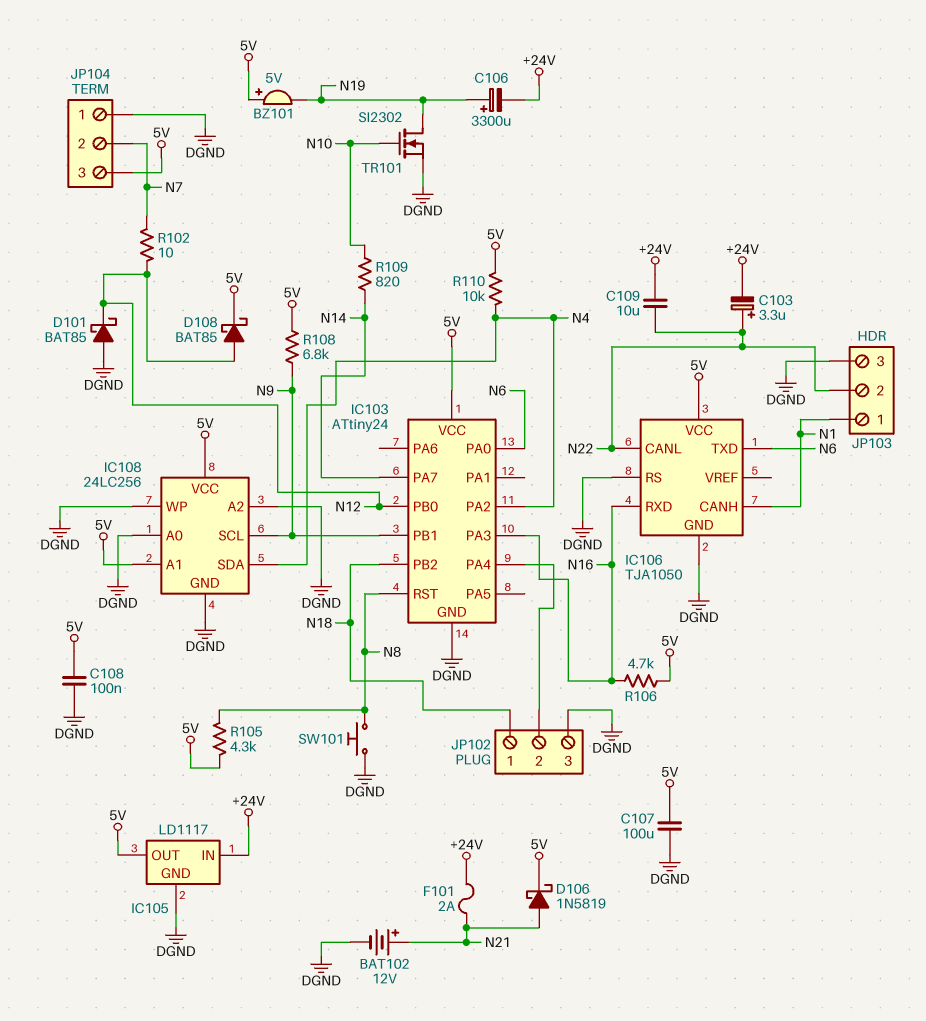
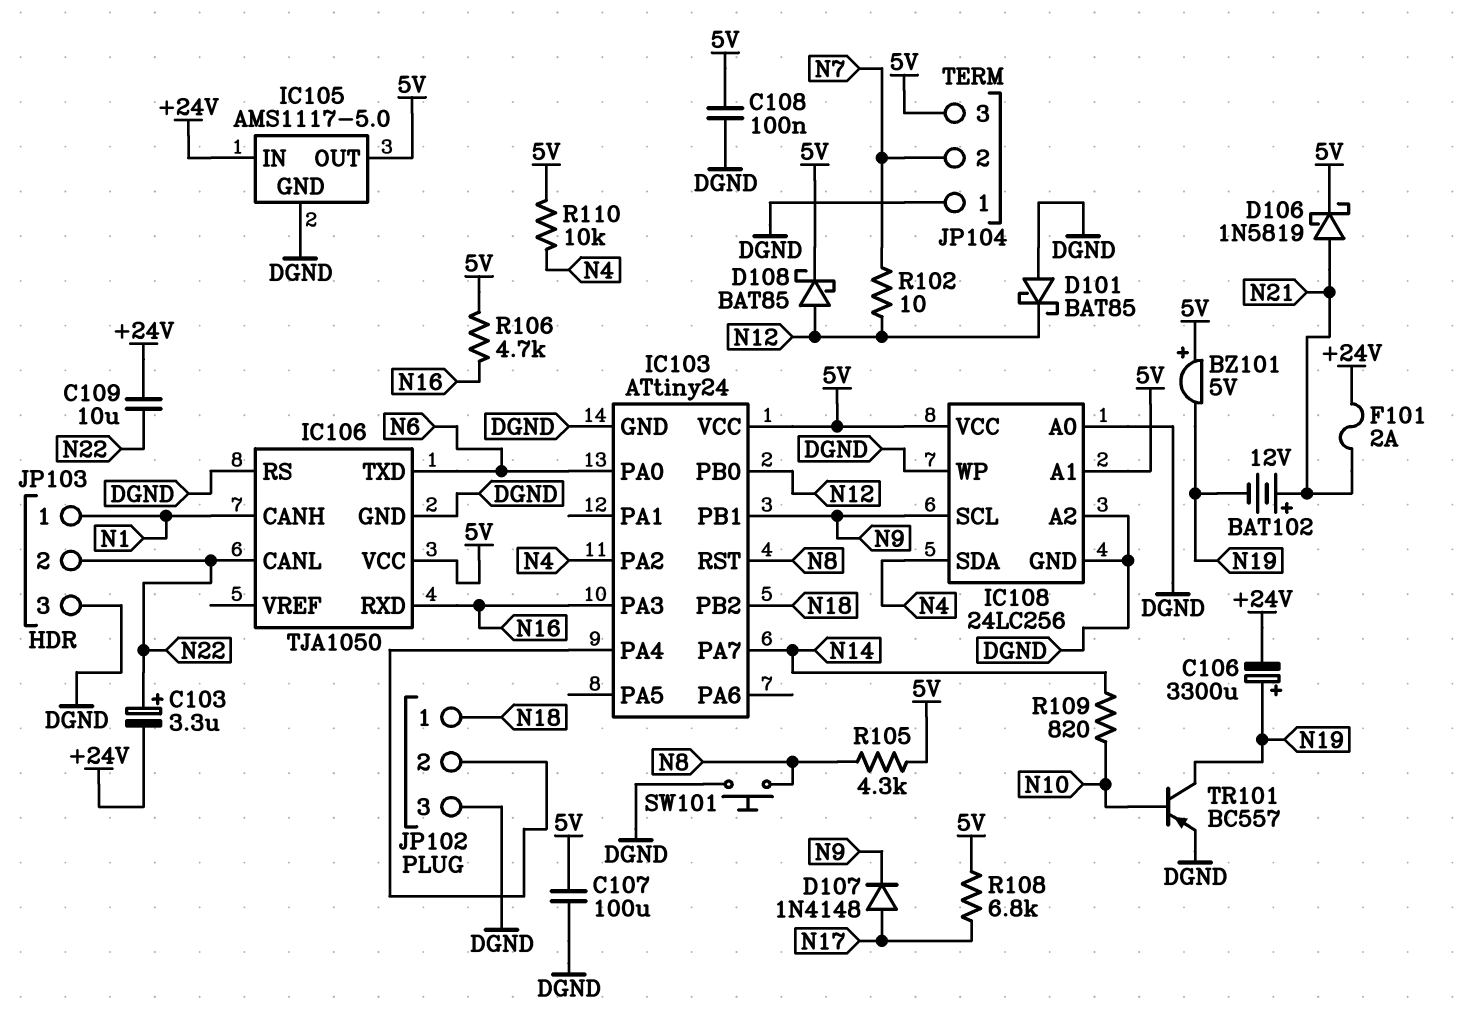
BAT102: 12V (plus N21, minus DGND) -> 12V (plus N21, minus N19)
D107: none -> diode 1N4148 (A N17, K N9)
IC105: LD1117 -> AMS1117-5.0
R108: 6.8k (5V, N9) -> 6.8k (5V, N17)
TR101: NMOS SI2302 (G N10, D N19, S DGND) -> PNP BC557 (B N10, C N19, E DGND)

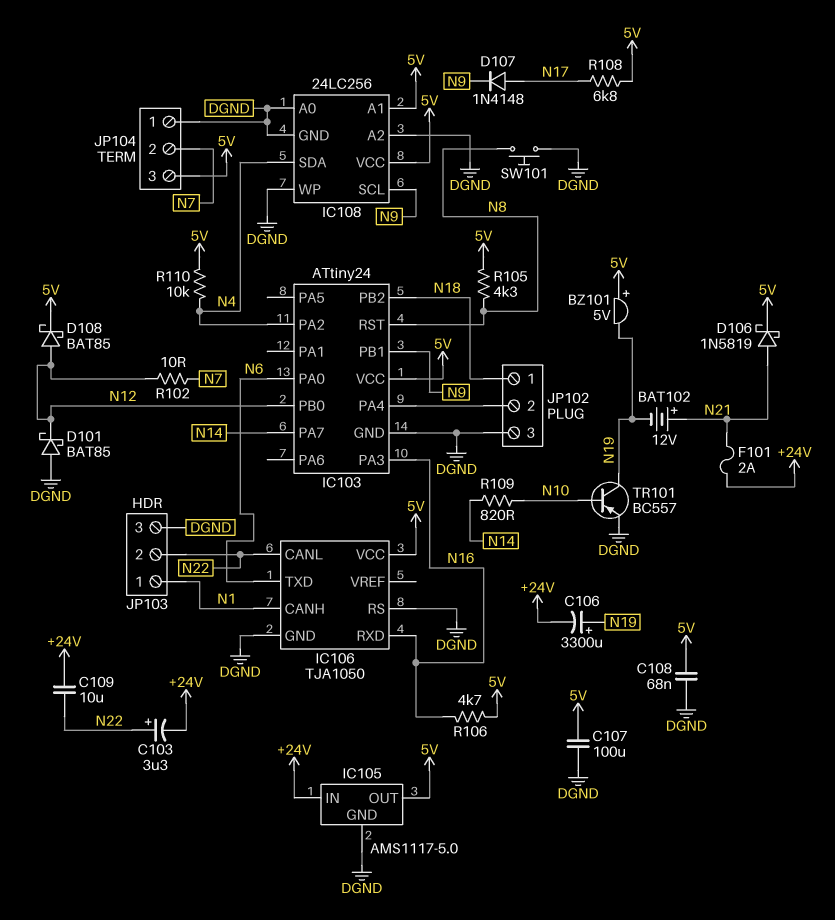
C108: 100nF (5V, DGND) -> 68nF (5V, DGND)

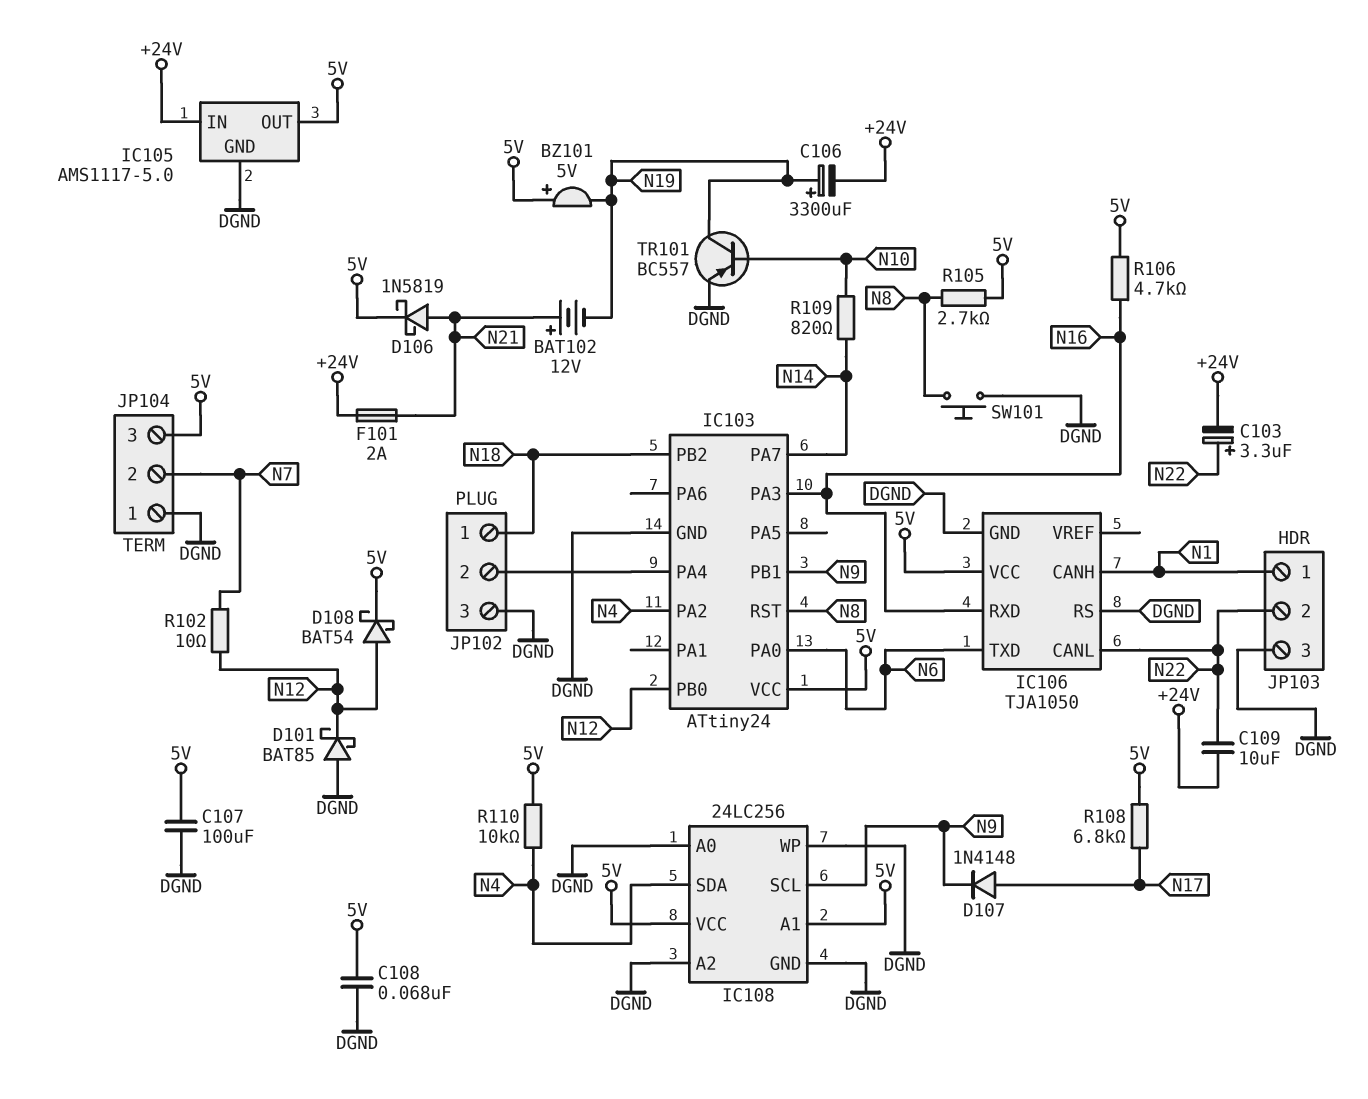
D108: schottky BAT85 (A N12, K 5V) -> schottky BAT54 (A N12, K 5V)
R105: 4.3k (5V, N8) -> 2.7k (5V, N8)

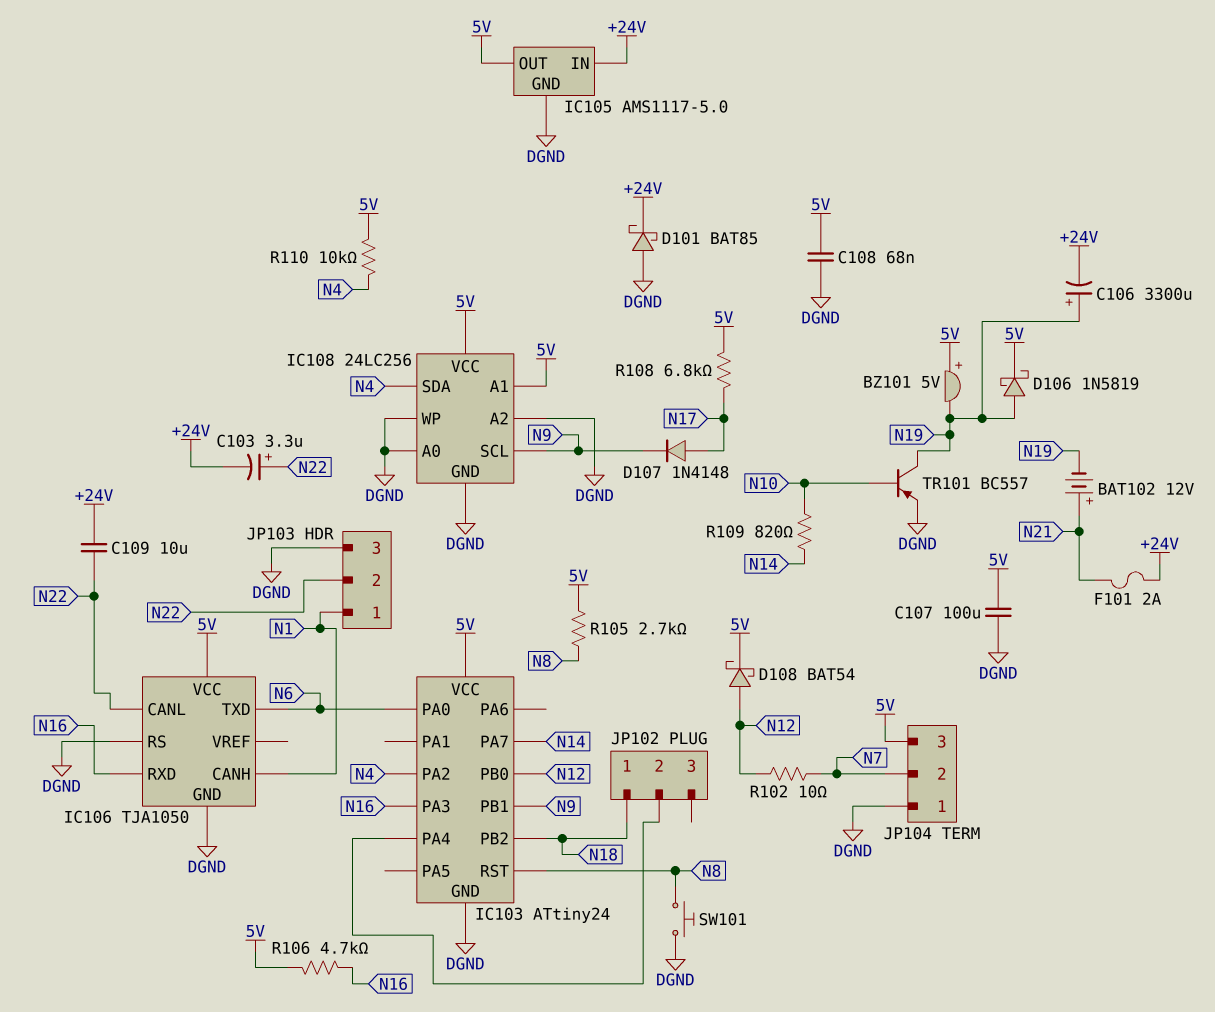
D101: schottky BAT85 (A DGND, K N12) -> schottky BAT85 (A DGND, K +24V)
D106: schottky 1N5819 (A N21, K 5V) -> schottky 1N5819 (A N19, K 5V)
JP102 pin 3: DGND -> none

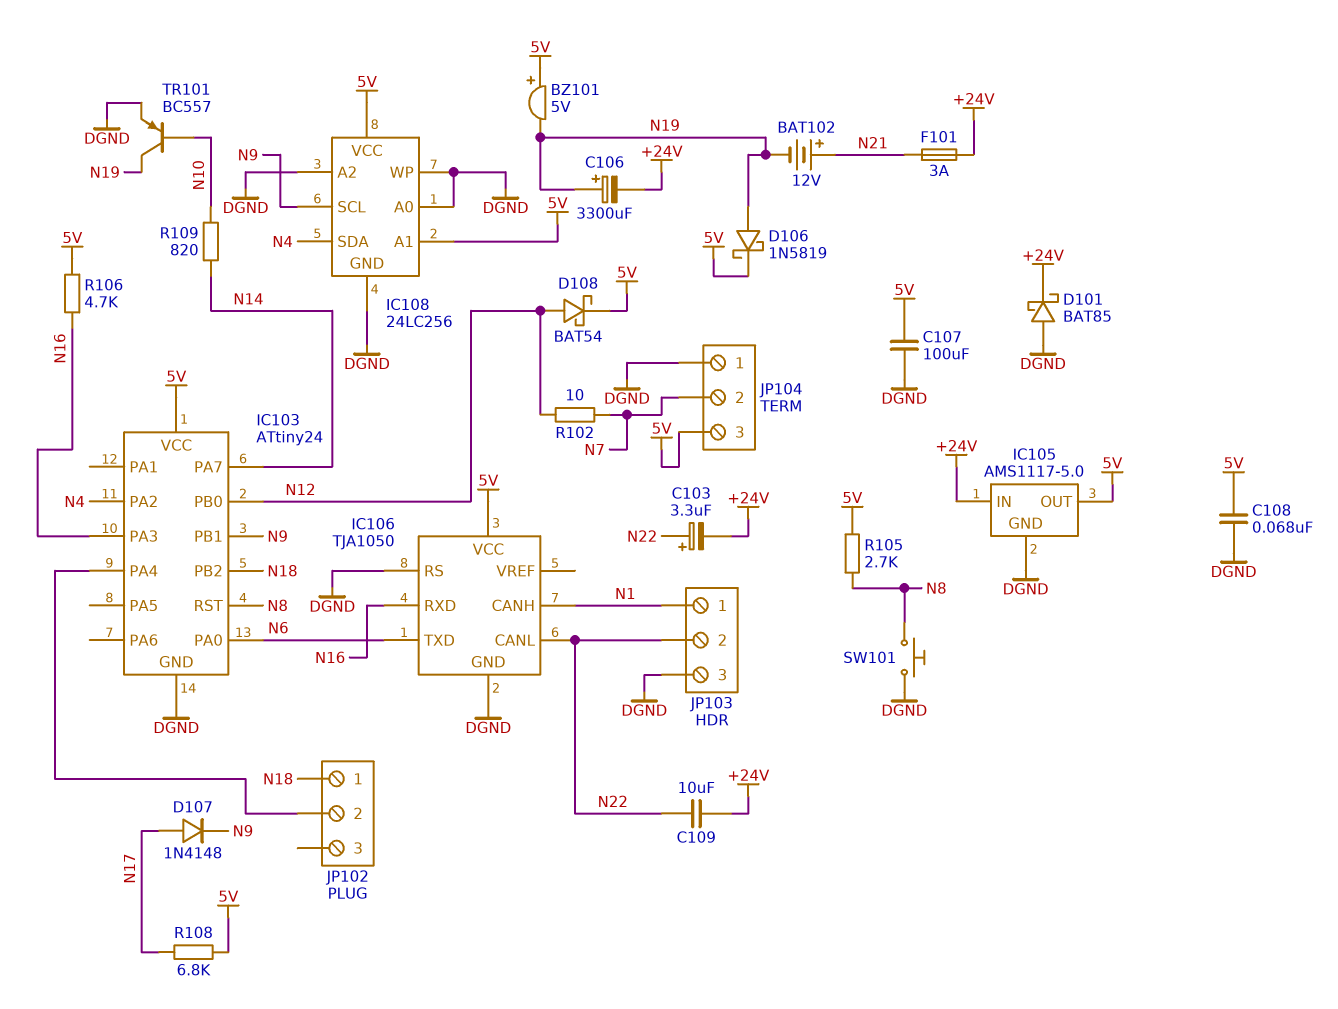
F101: 2A (+24V, N21) -> 3A (+24V, N21)
R110: 10k (5V, N4) -> none

